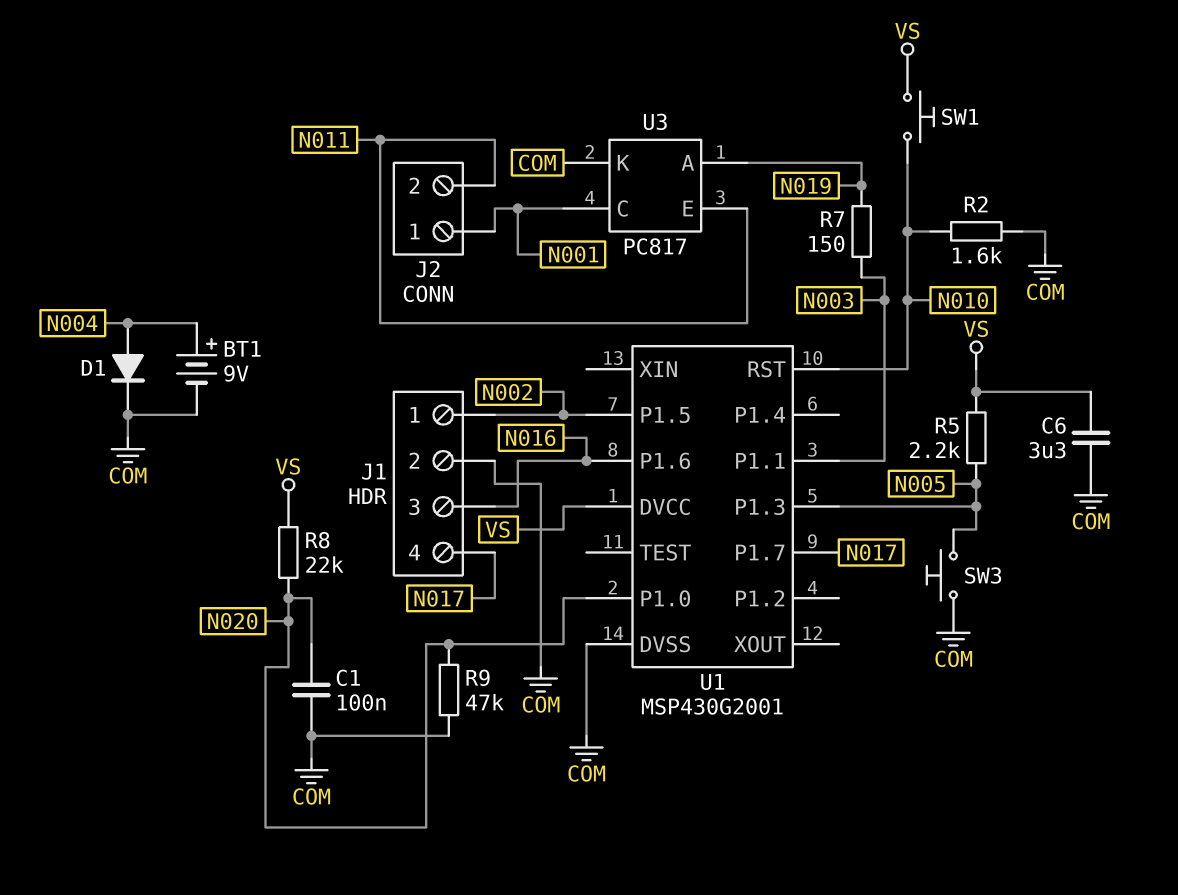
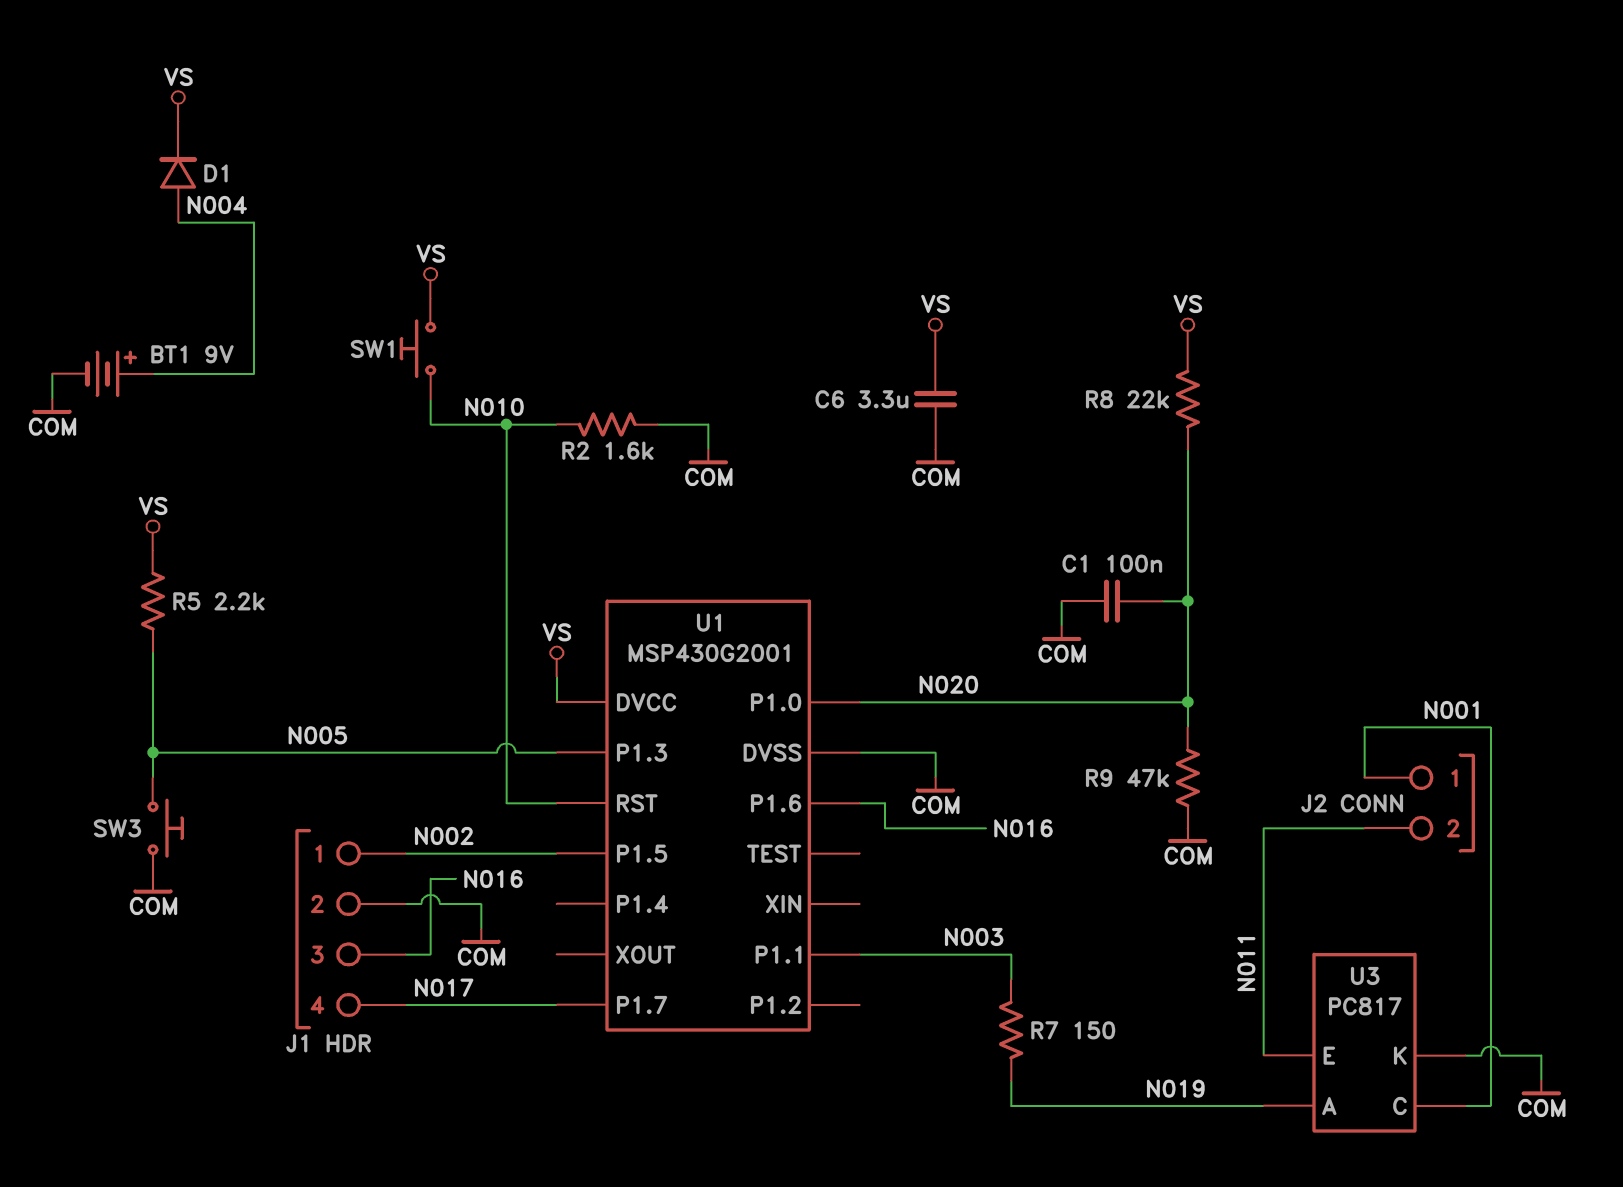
D1: diode (A N004, K COM) -> diode (A N004, K VS)

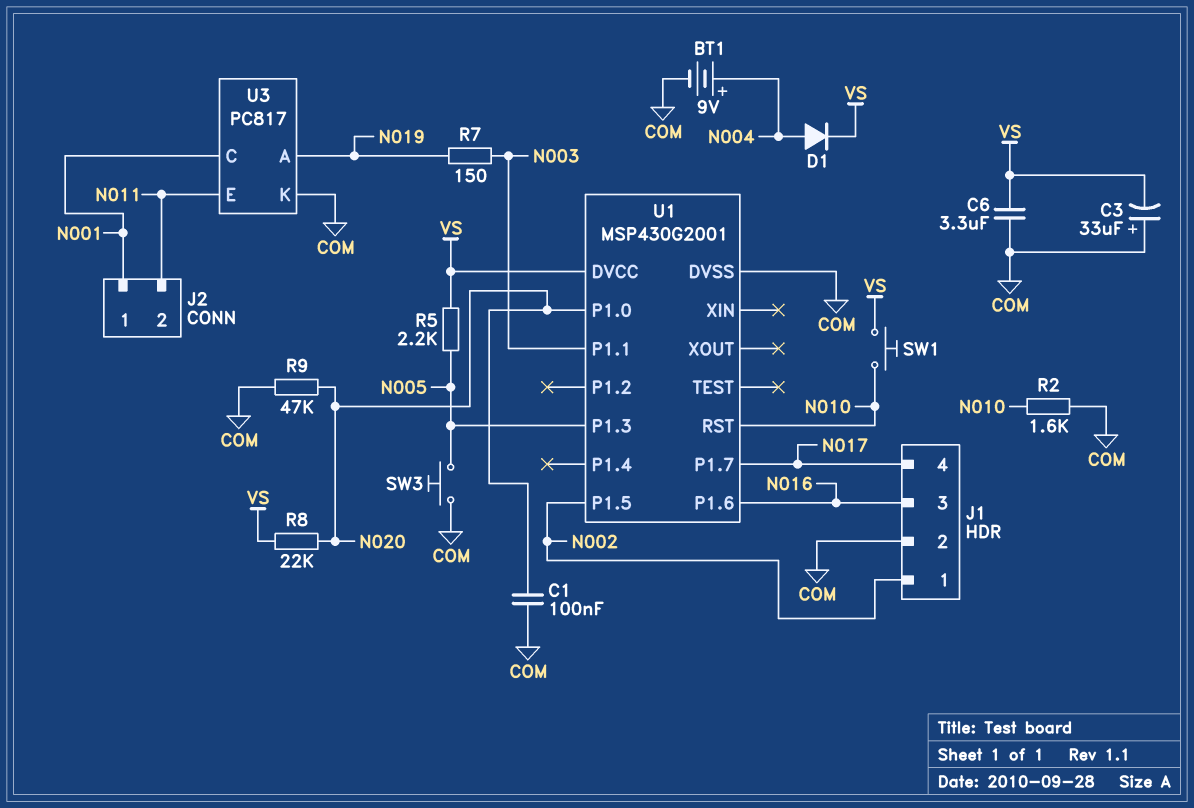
C3: none -> 33uF (plus COM, minus VS)

